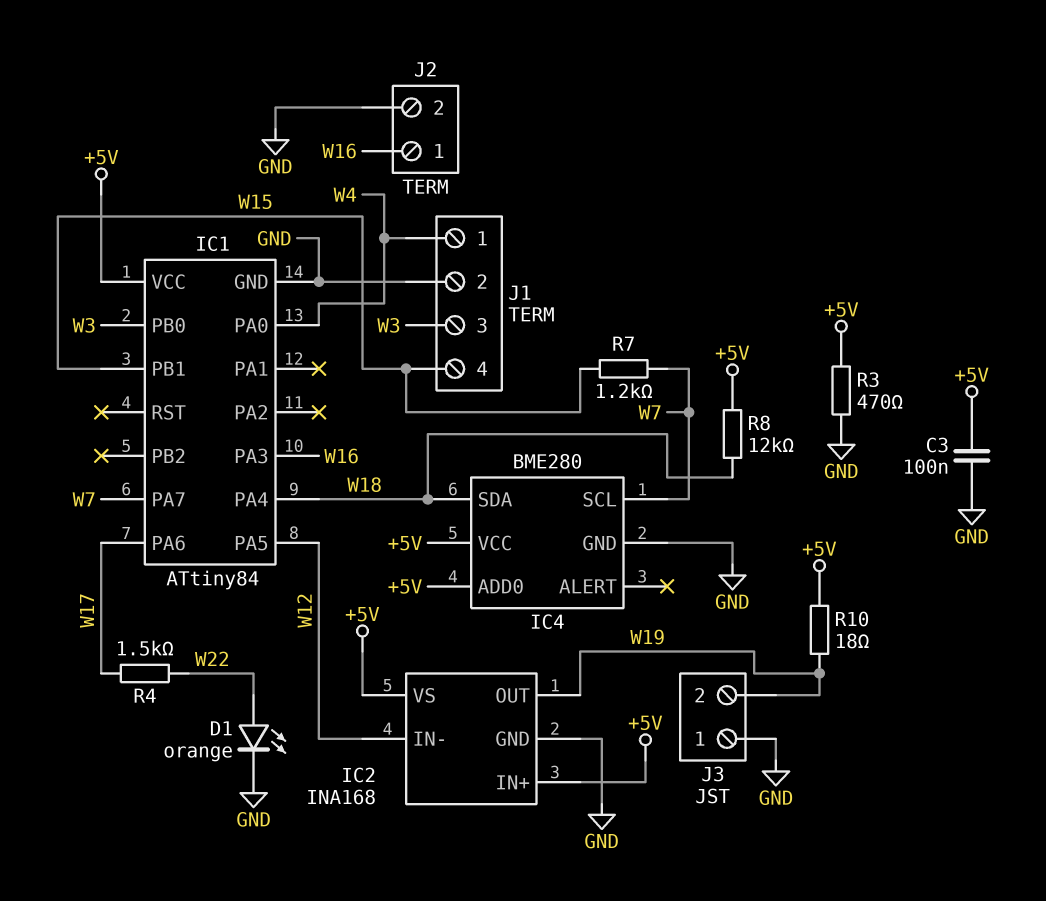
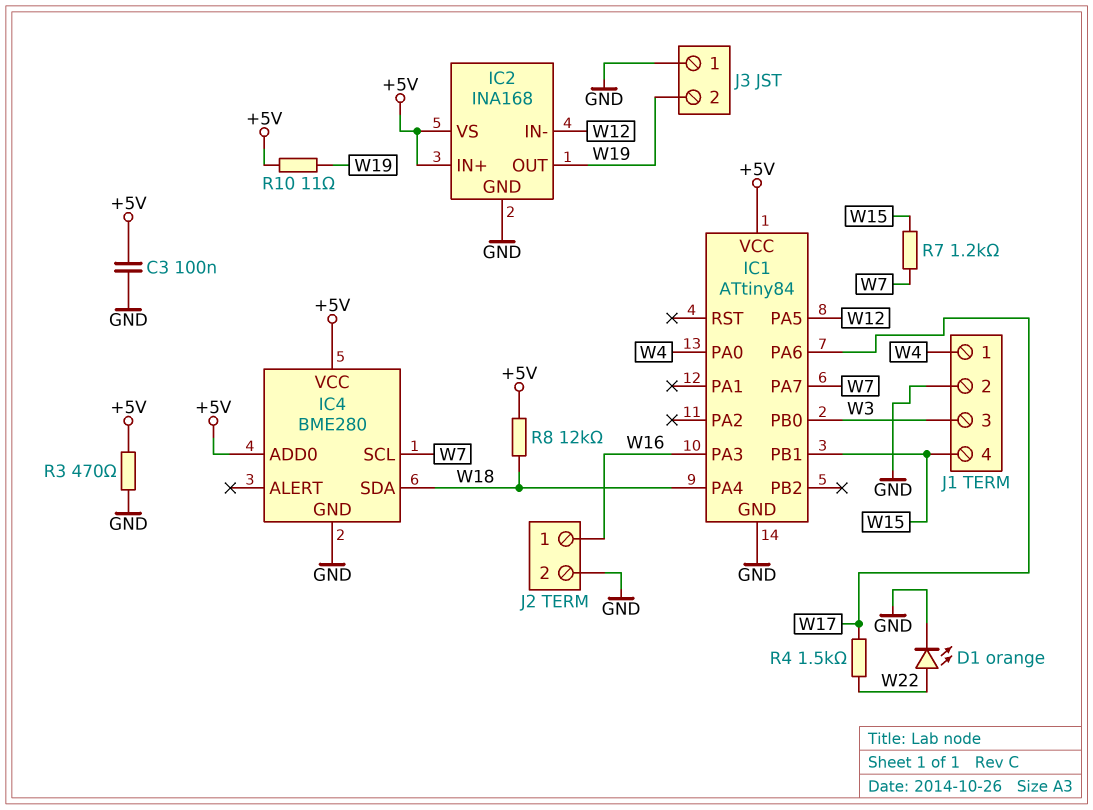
R10: 18 (+5V, W19) -> 11 (+5V, W19)

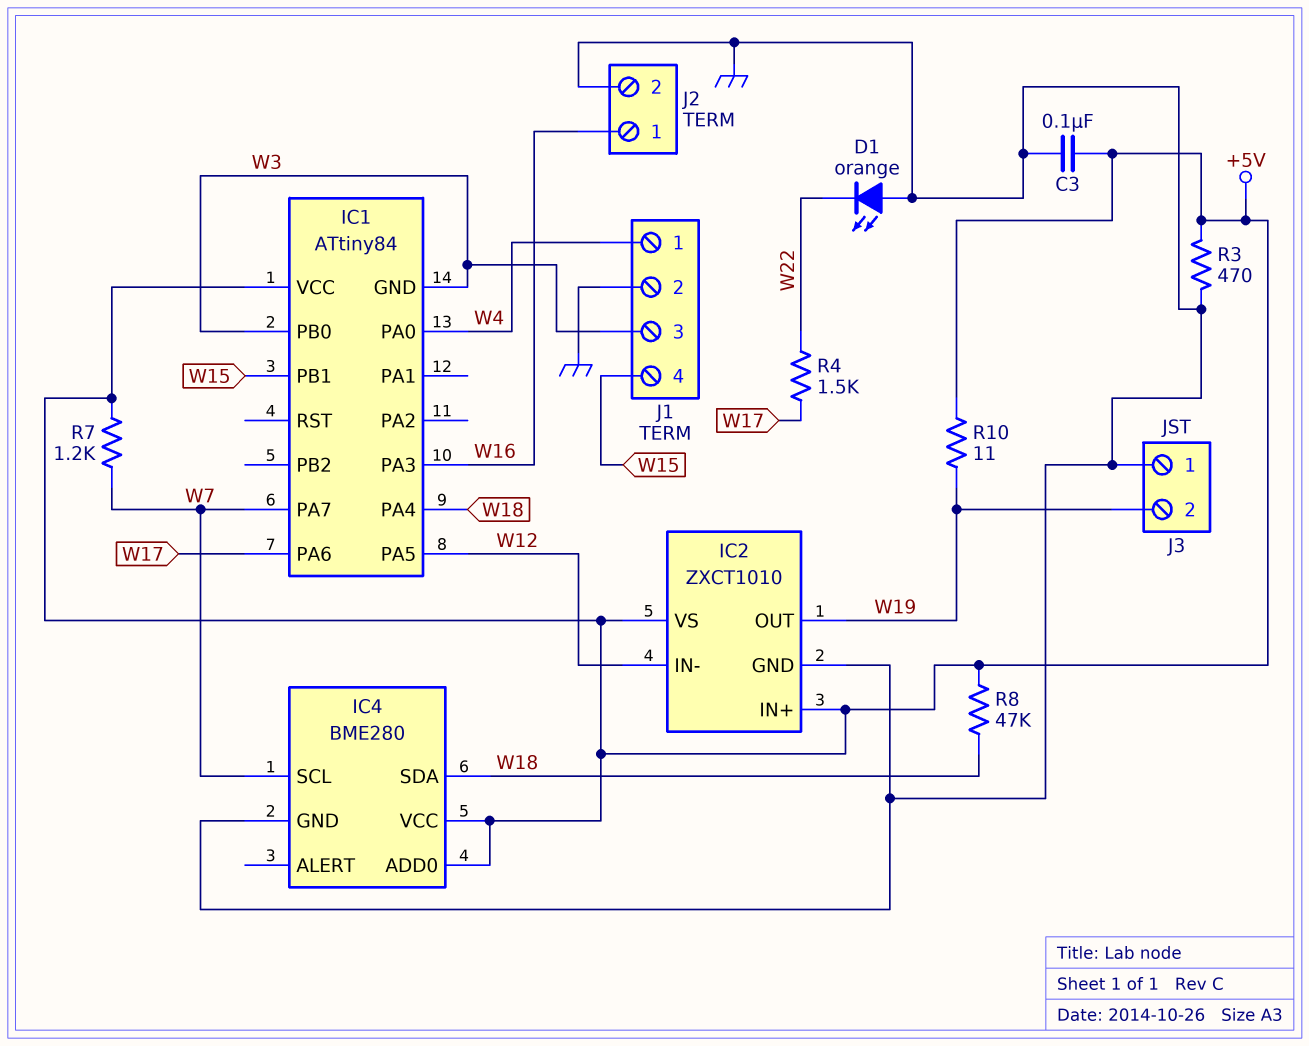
D1: LED orange (A W22, K GND) -> LED orange (A GND, K W22)
IC1 pin GND: GND -> W3
IC2: INA168 -> ZXCT1010
R7: 1.2k (W7, W15) -> 1.2k (+5V, W7)
R8: 12k (+5V, W18) -> 47k (+5V, W18)

